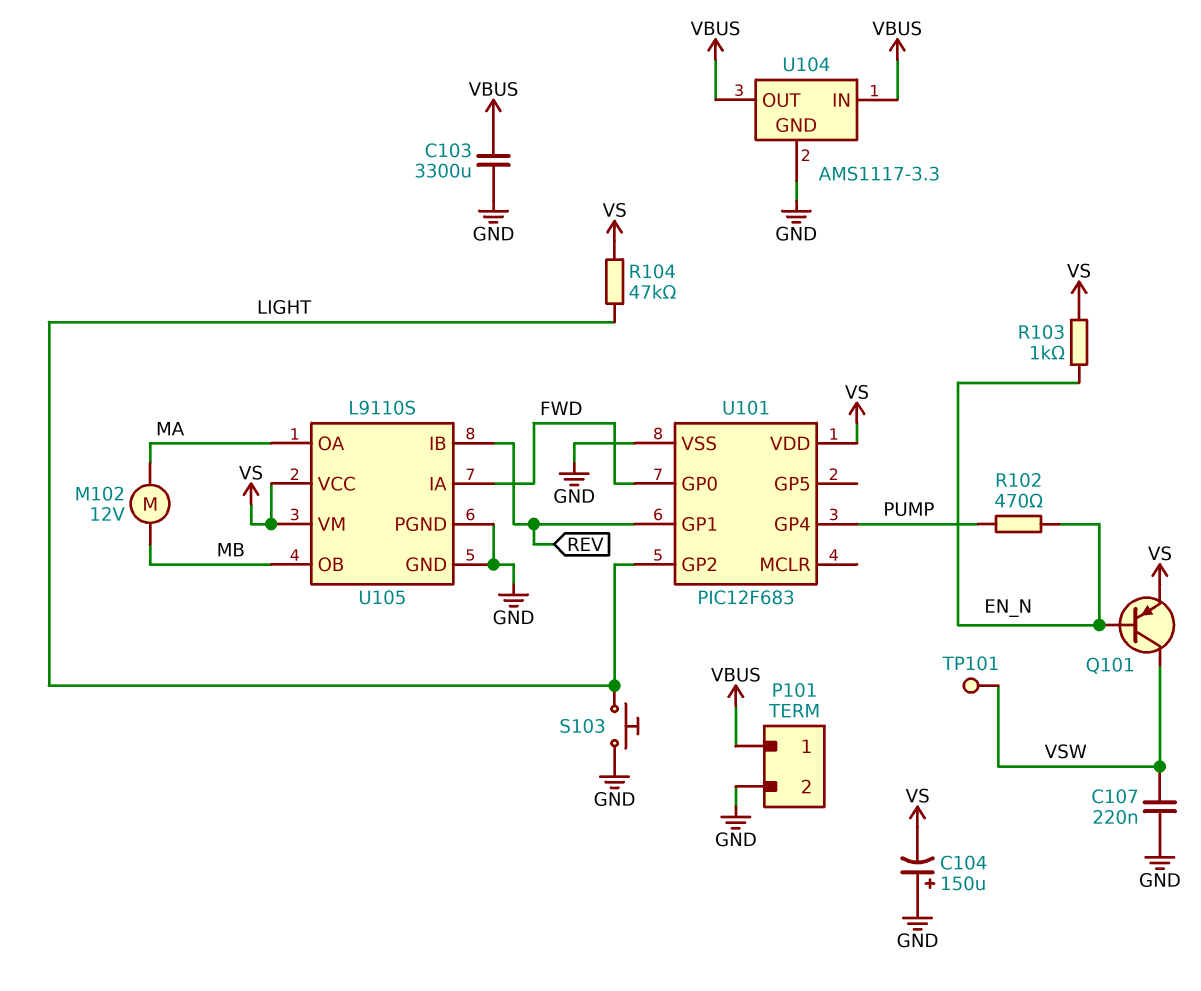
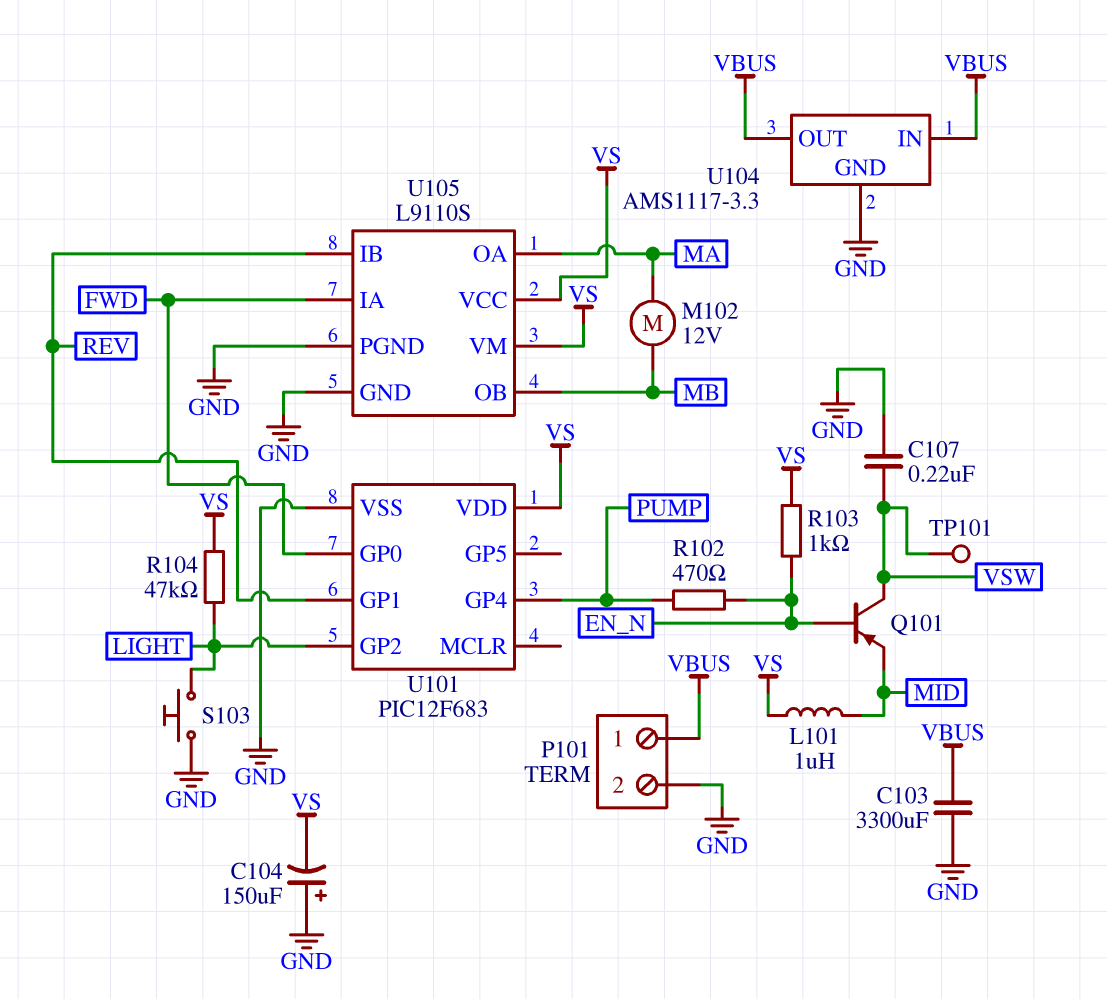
L101: none -> 1uH (MID, VS)
Q101: PNP (B EN_N, C VSW, E VS) -> PNP (B EN_N, C VSW, E MID)

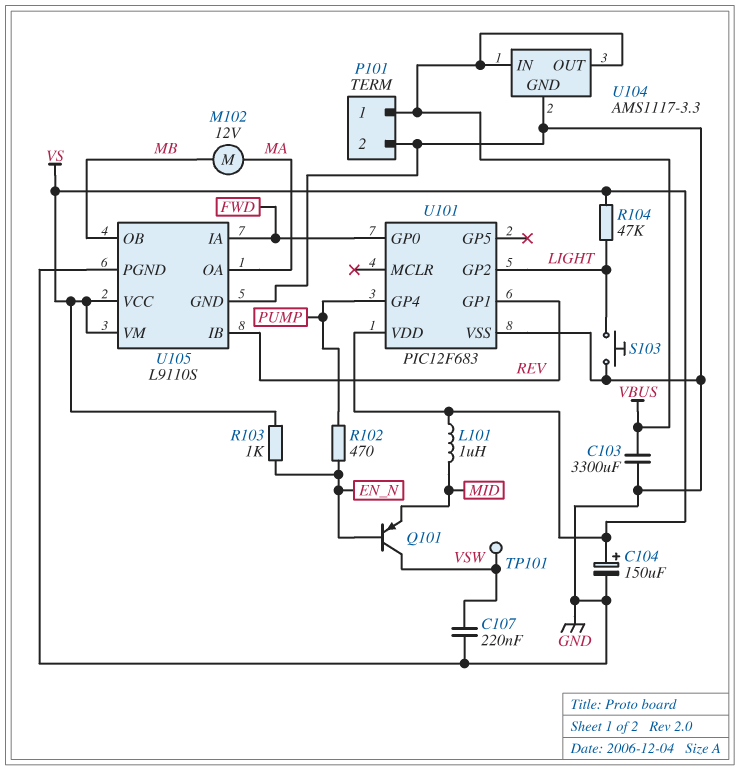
C104: 150uF (plus GND, minus VS) -> 150uF (plus VS, minus GND)

